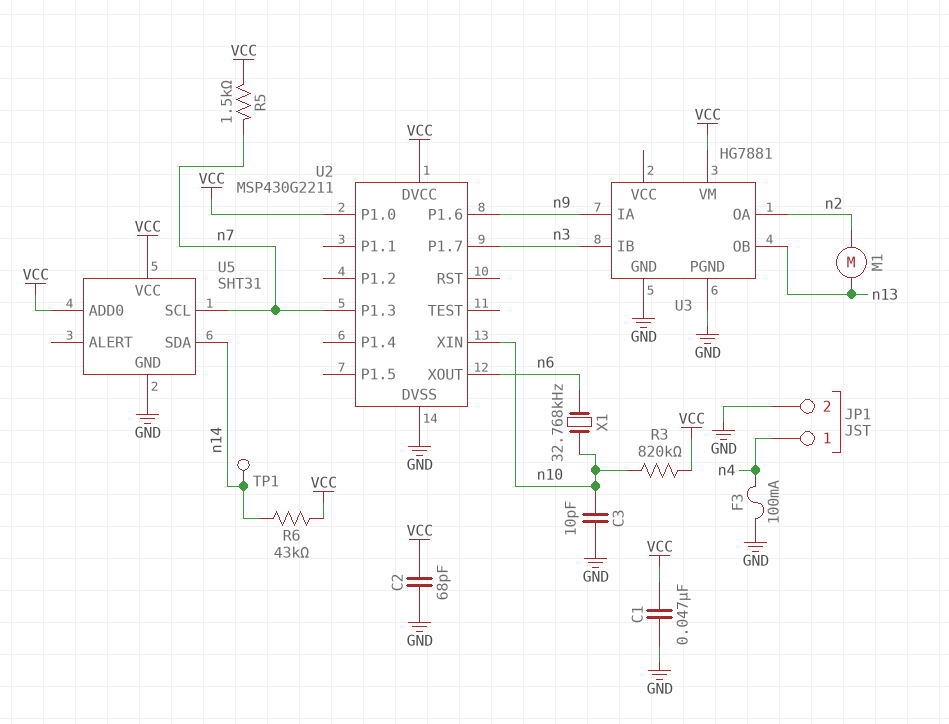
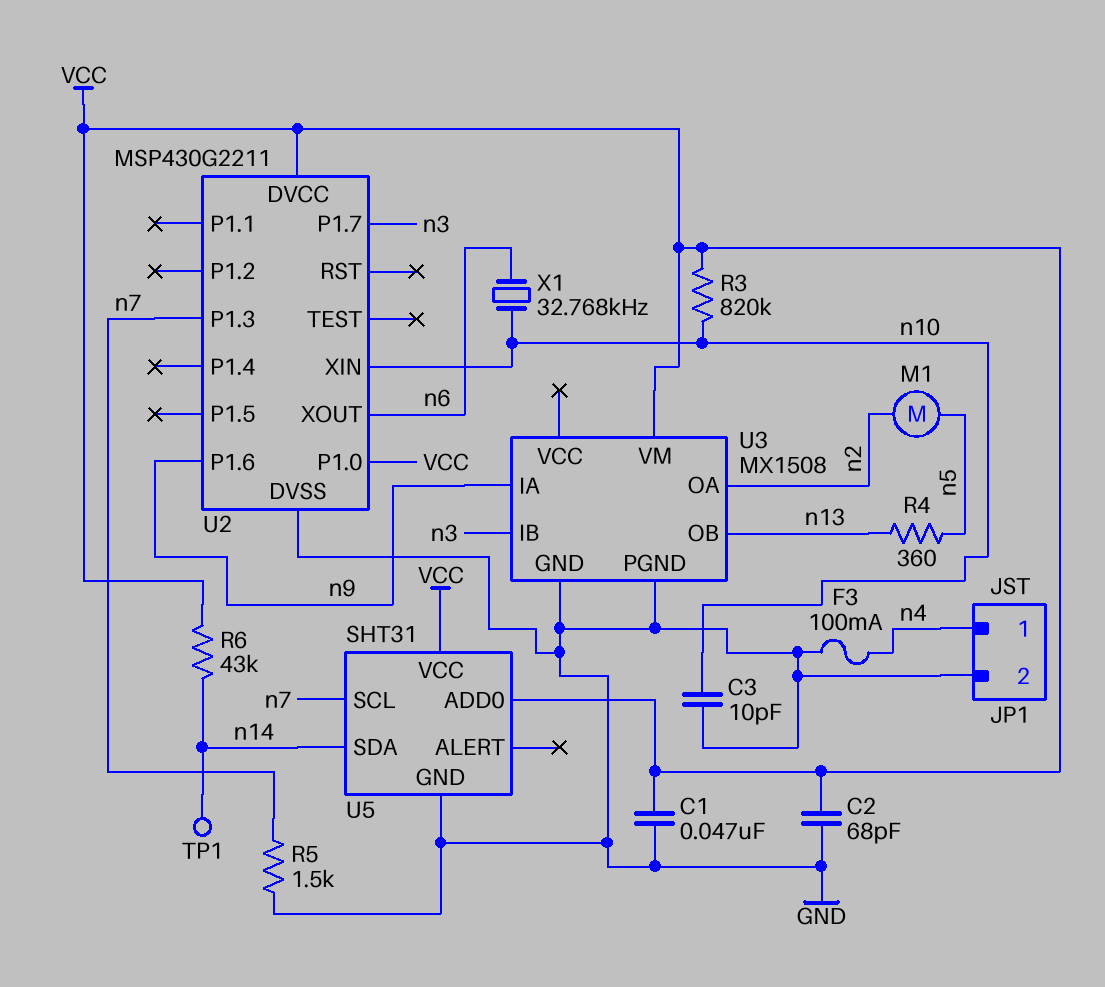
M1: motor (n2, n13) -> motor (n2, n5)
R4: none -> 360 (n5, n13)
R5: 1.5k (VCC, n7) -> 1.5k (GND, n7)
U3: HG7881 -> MX1508

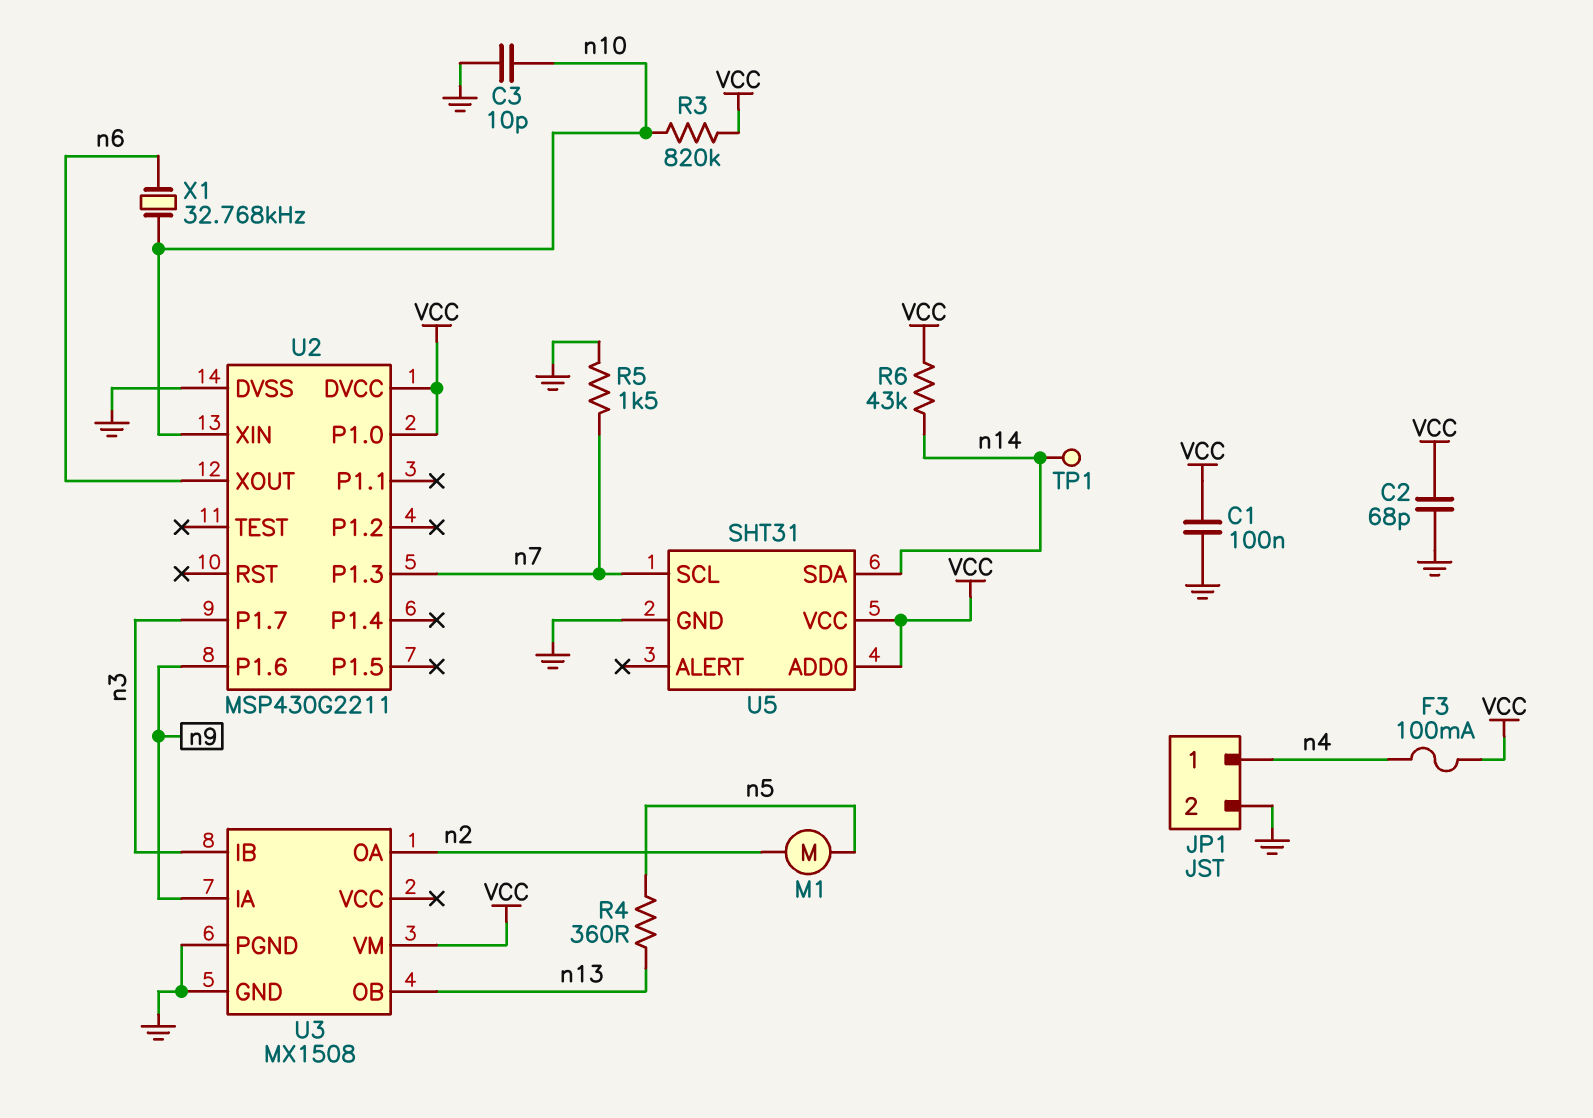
C1: 47nF (GND, VCC) -> 100nF (GND, VCC)
F3: 100mA (GND, n4) -> 100mA (VCC, n4)

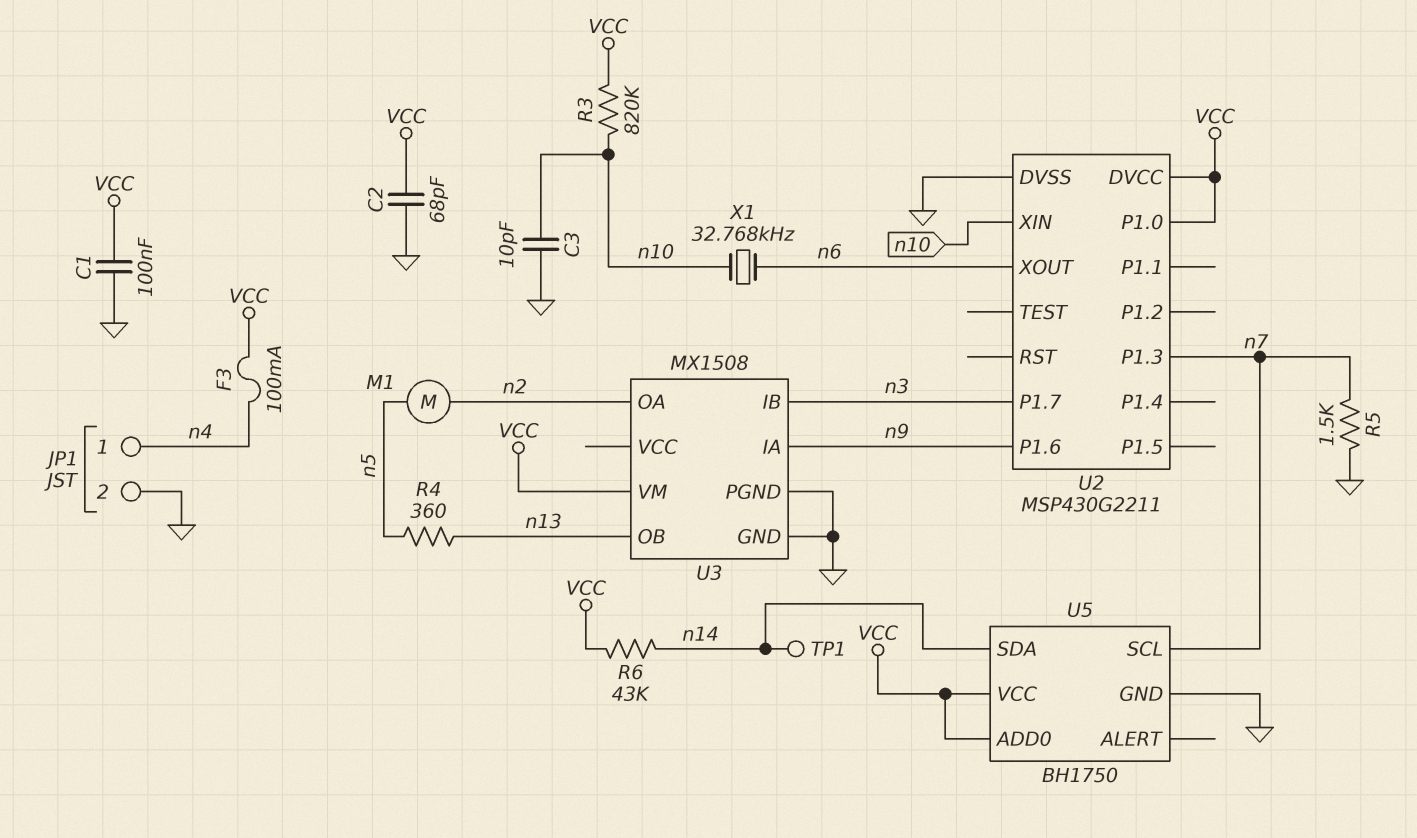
U5: SHT31 -> BH1750

